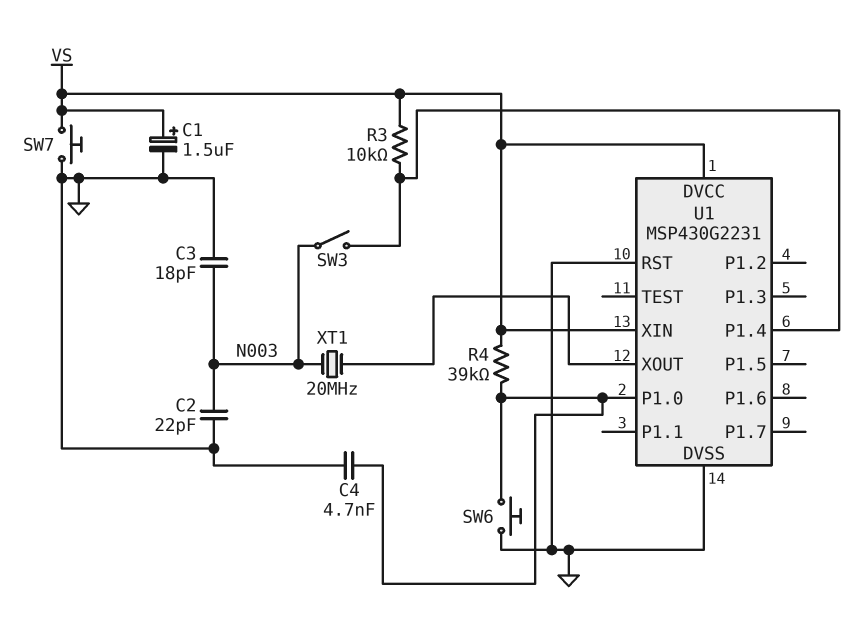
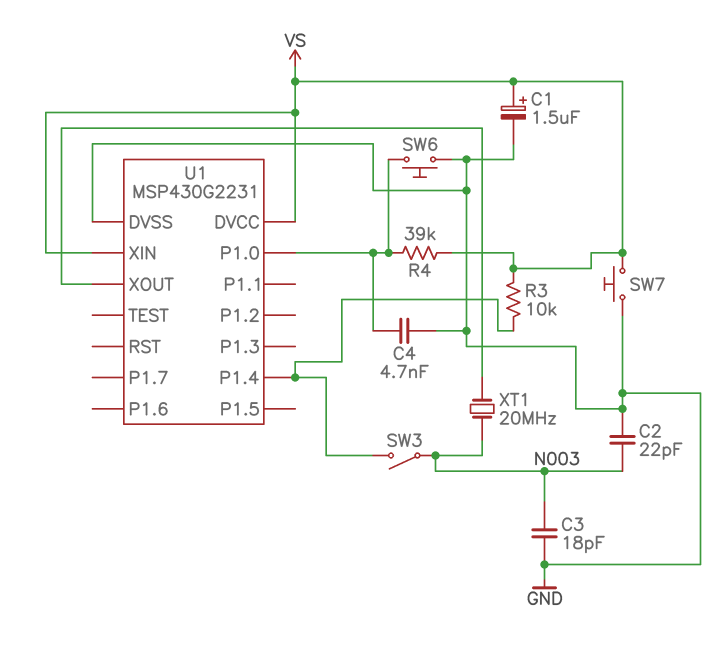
U1 pin RST: GND -> none

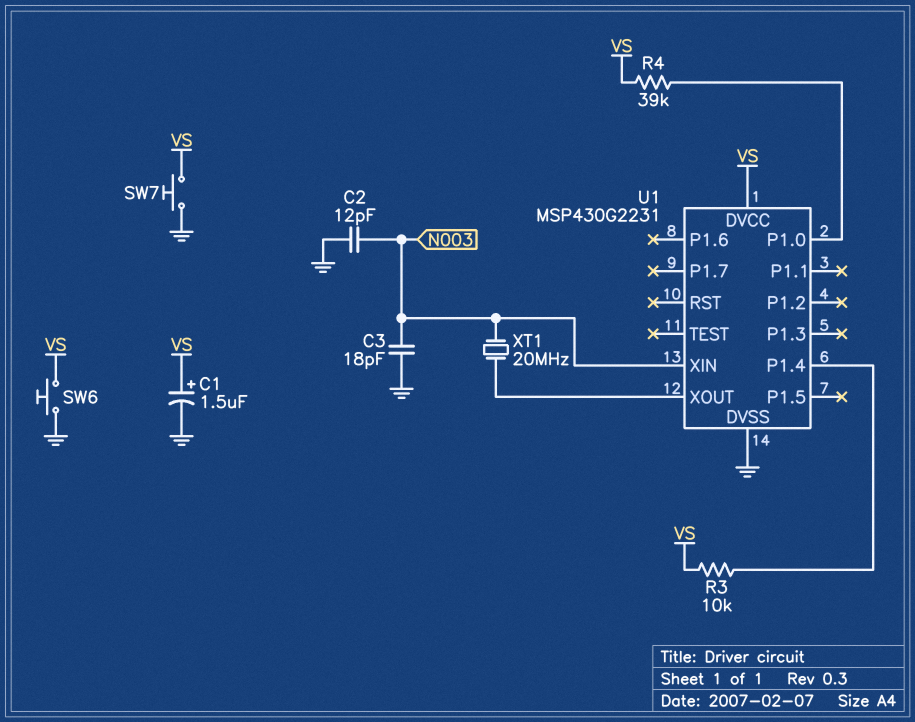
C2: 22pF (GND, N003) -> 12pF (GND, N003)
C4: 4.7nF (GND, U1/P1.0) -> none
SW3: switch (N003, U1/P1.4) -> none
SW6: button (GND, U1/P1.0) -> button (GND, VS)
U1 pin XIN: VS -> N003

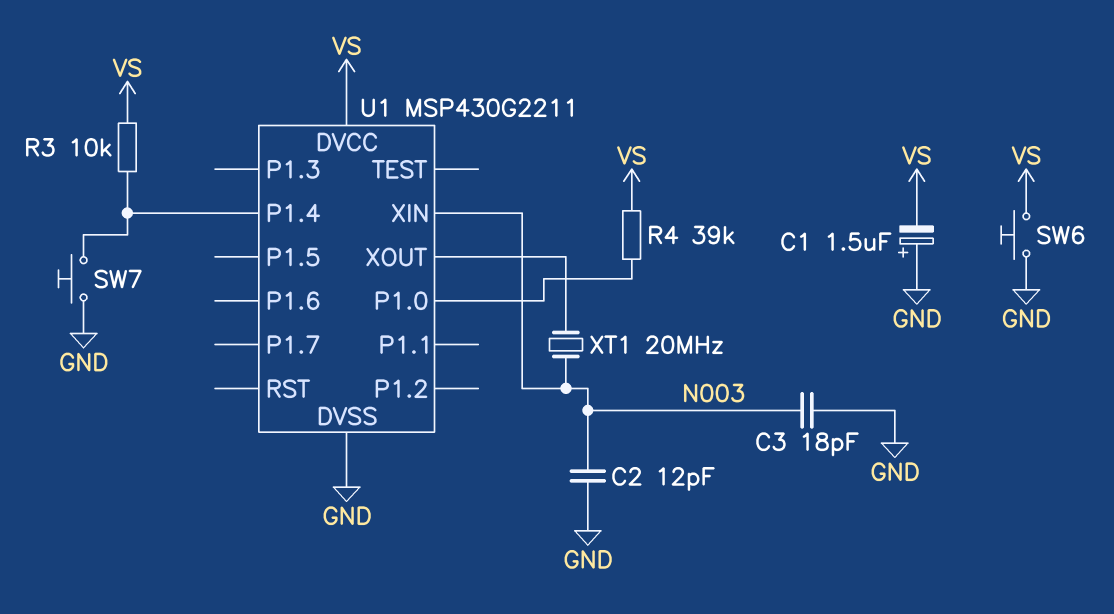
C1: 1.5uF (plus VS, minus GND) -> 1.5uF (plus GND, minus VS)
SW7: button (GND, VS) -> button (GND, U1/P1.4)
U1: MSP430G2231 -> MSP430G2211

